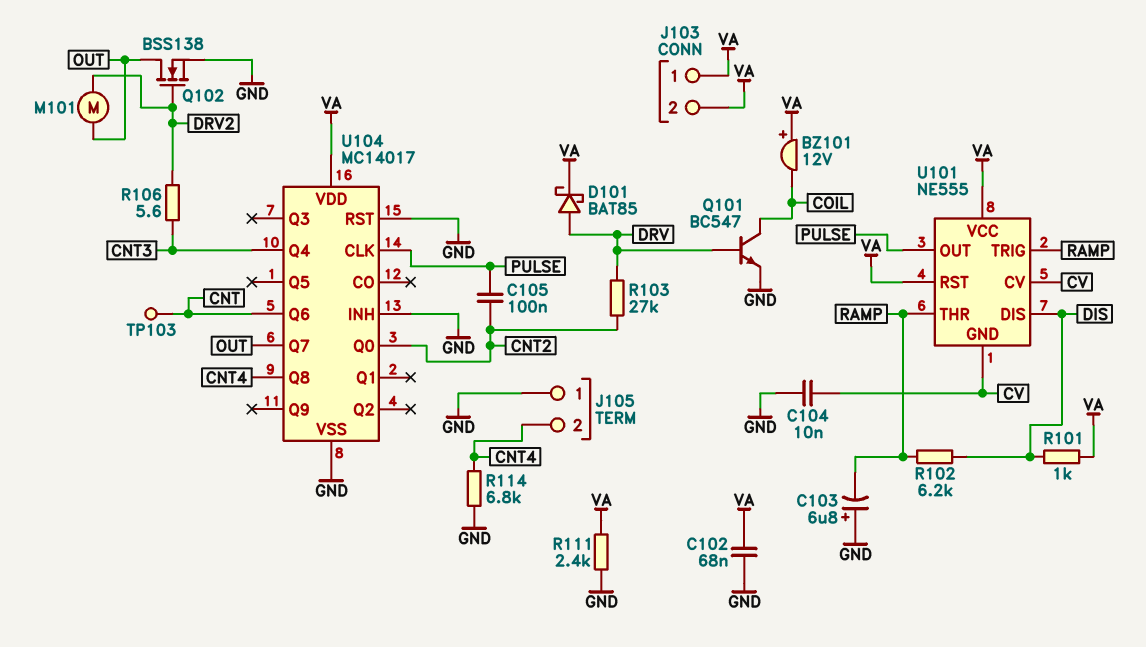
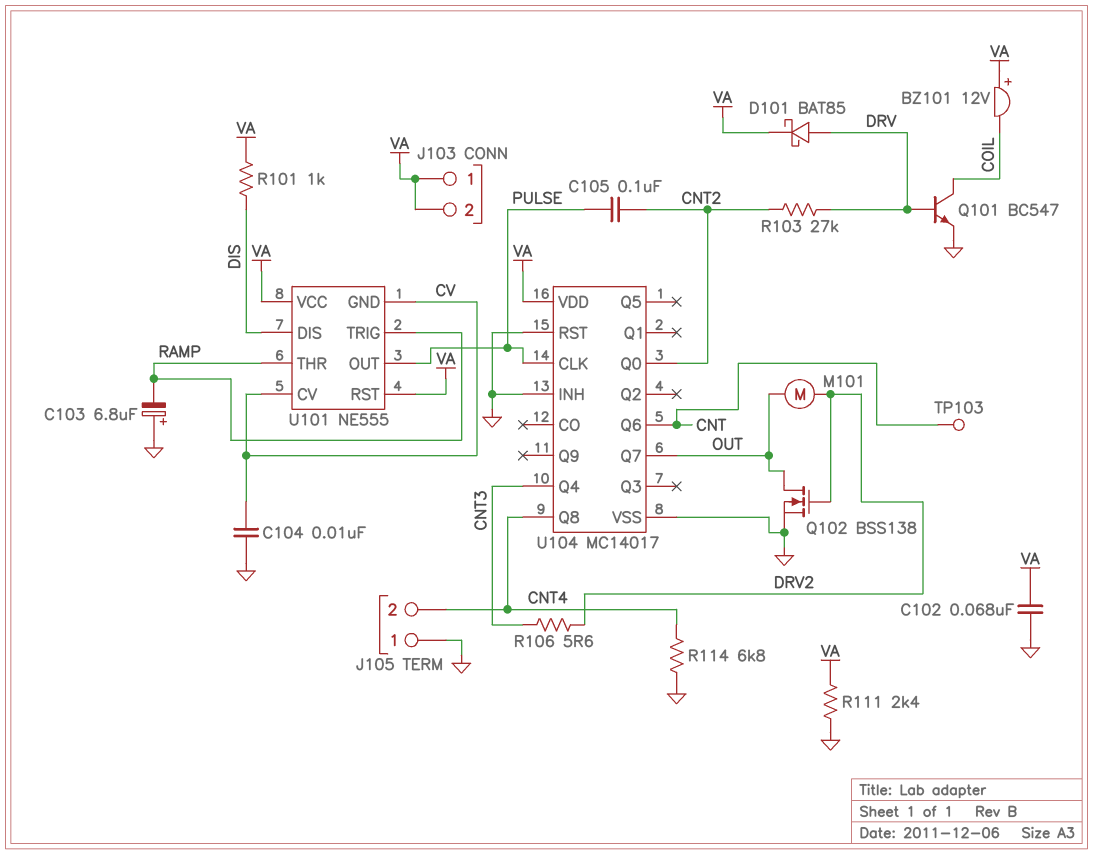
R102: 6.2k (DIS, RAMP) -> none

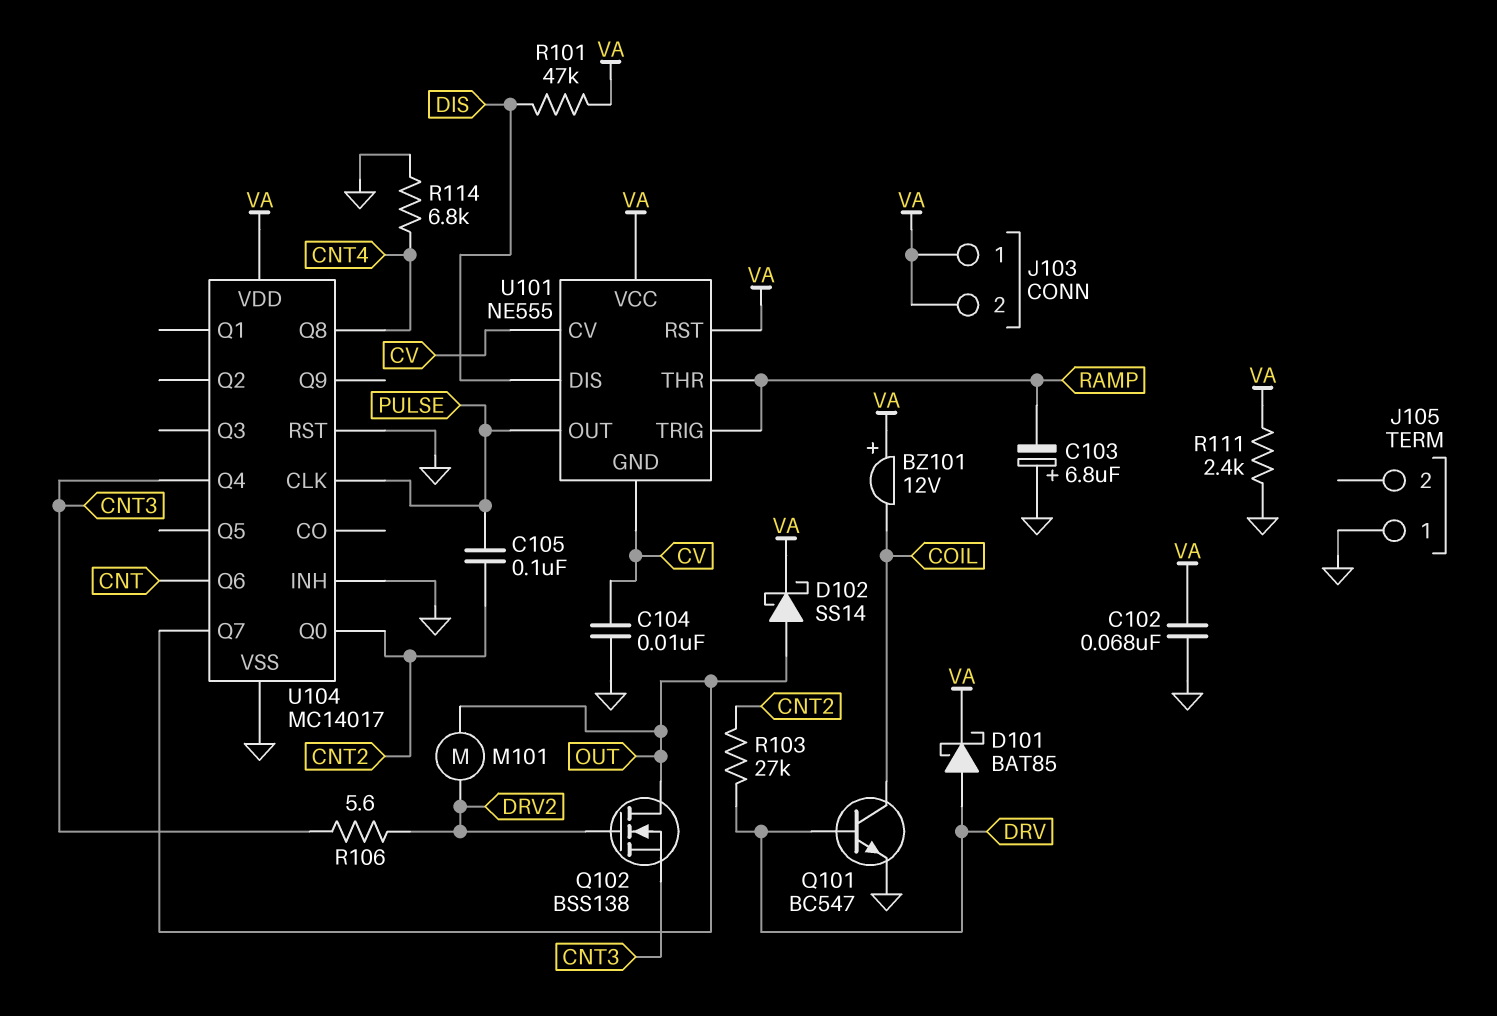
D102: none -> schottky SS14 (A OUT, K VA)
J105 pin 2: CNT4 -> none
Q102: NMOS BSS138 (G DRV2, D OUT, S GND) -> NMOS BSS138 (G DRV2, D OUT, S CNT3)
R101: 1k (DIS, VA) -> 47k (DIS, VA)
TP103: test point (CNT) -> none

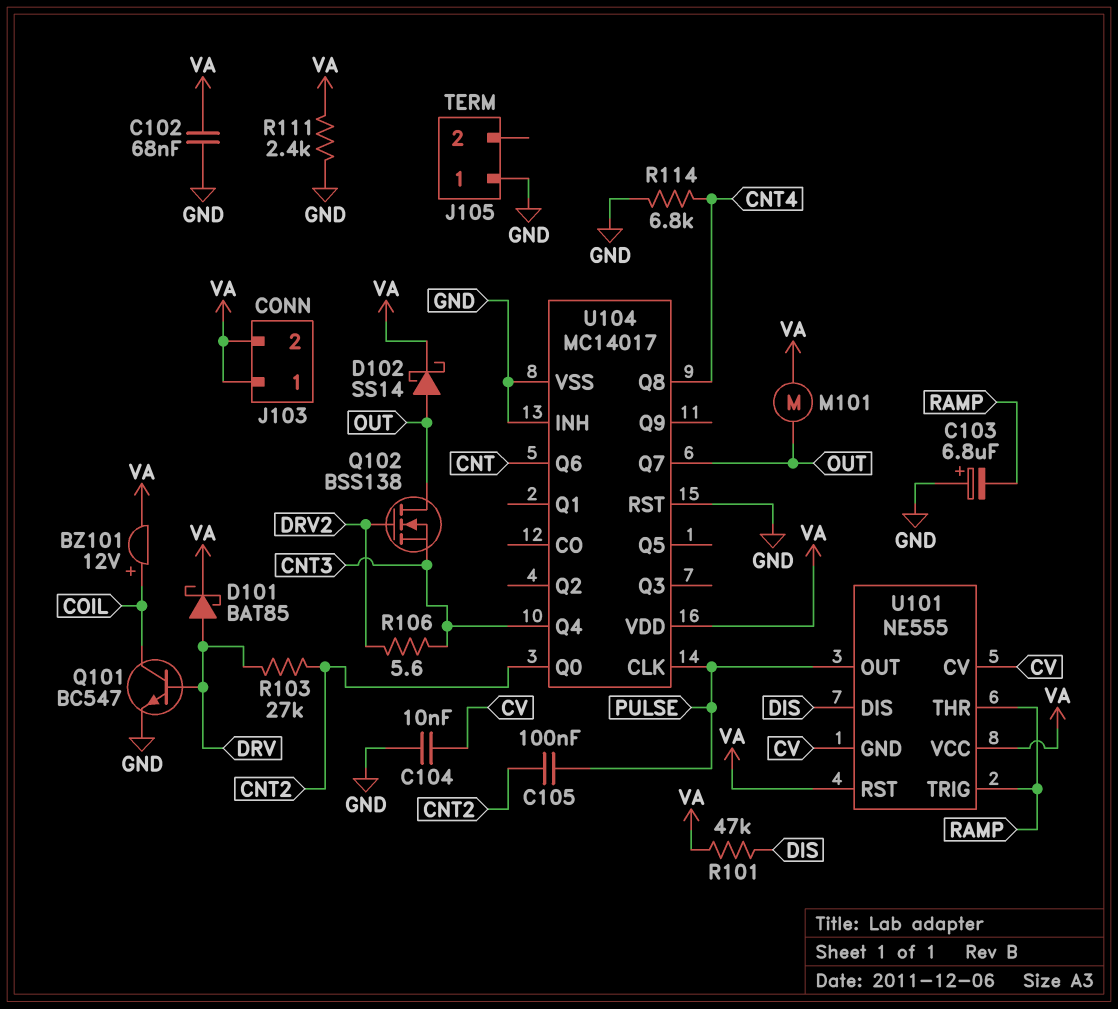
BZ101: buzzer 12V (plus VA, minus COIL) -> buzzer 12V (plus COIL, minus VA)
M101: motor (DRV2, OUT) -> motor (OUT, VA)

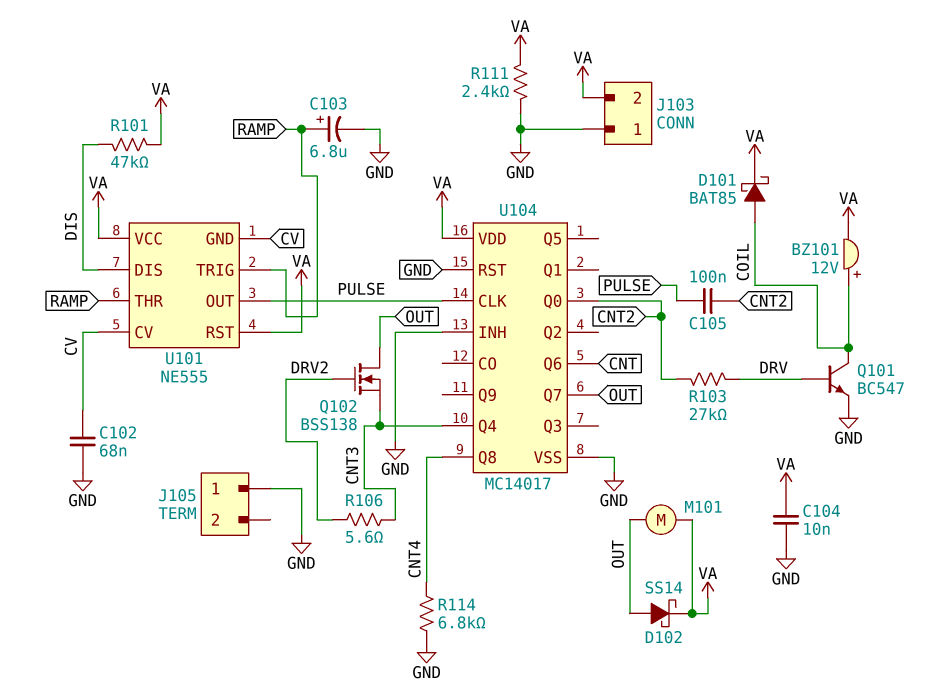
C102: 68nF (GND, VA) -> 68nF (CV, GND)
C103: 6.8uF (plus GND, minus RAMP) -> 6.8uF (plus RAMP, minus GND)
C104: 10nF (CV, GND) -> 10nF (GND, VA)
D101: schottky BAT85 (A DRV, K VA) -> schottky BAT85 (A COIL, K VA)
J103 pin 1: VA -> GND

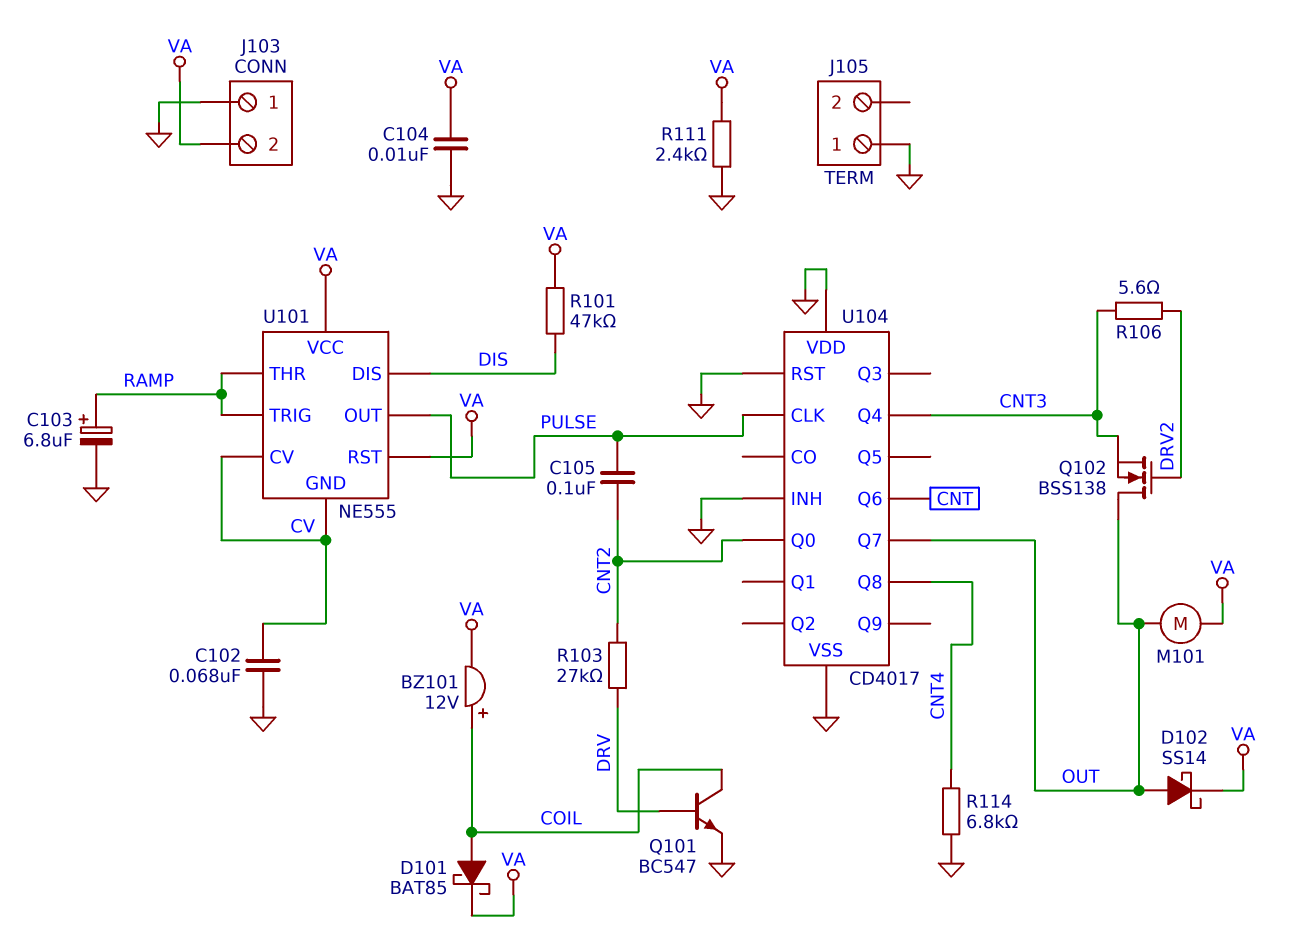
U104: MC14017 -> CD4017
U104 pin VDD: VA -> GND

